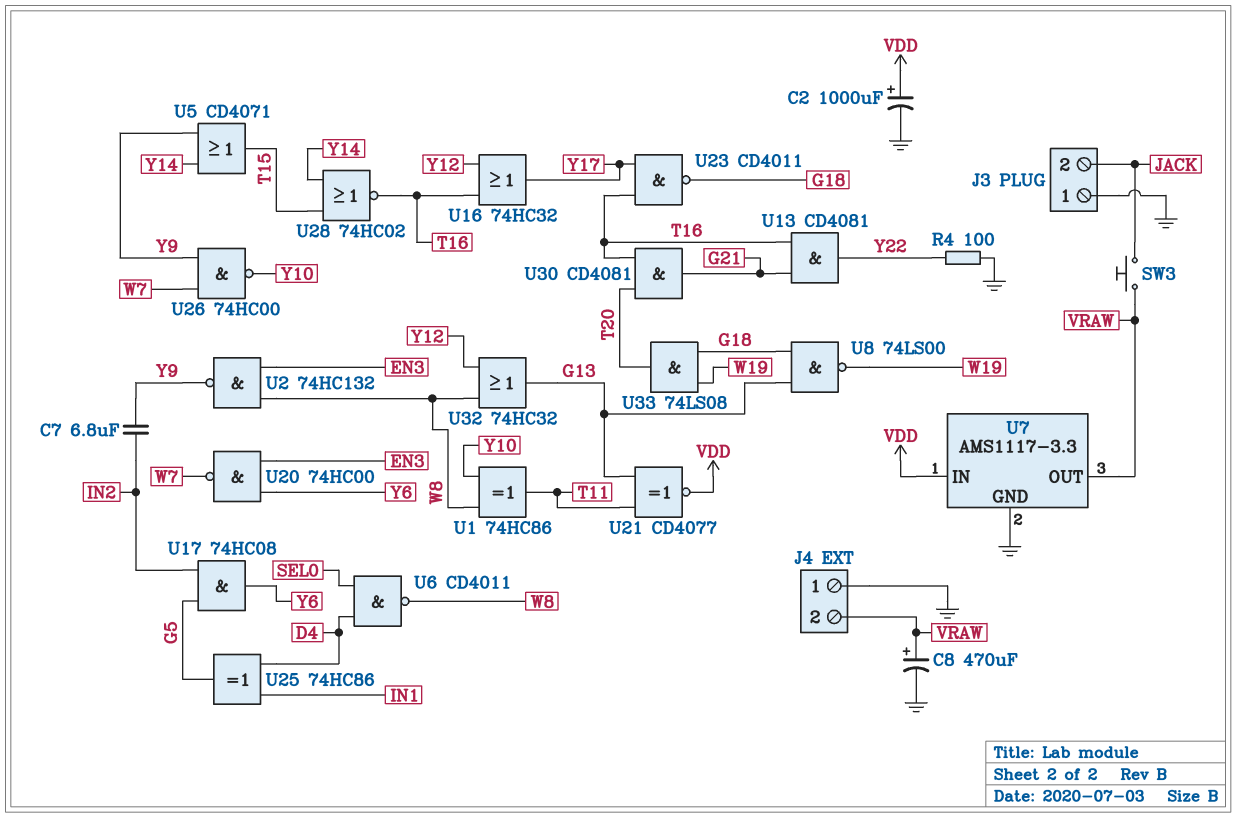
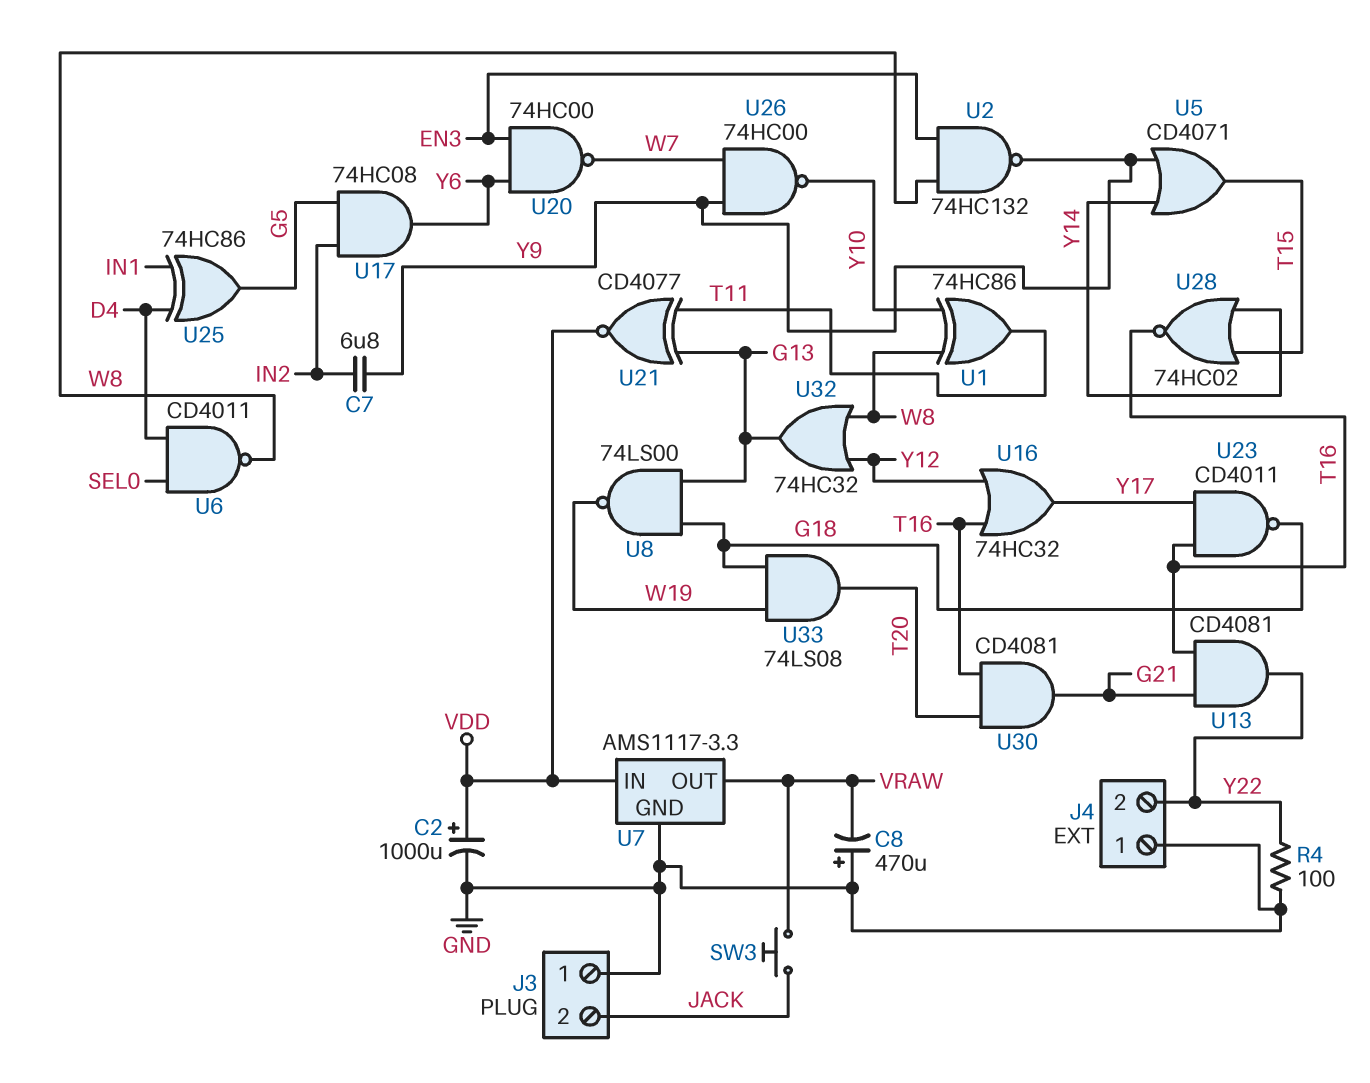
C8: 470uF (plus VRAW, minus GND) -> 470uF (plus GND, minus VRAW)
J4 pin 2: VRAW -> Y22

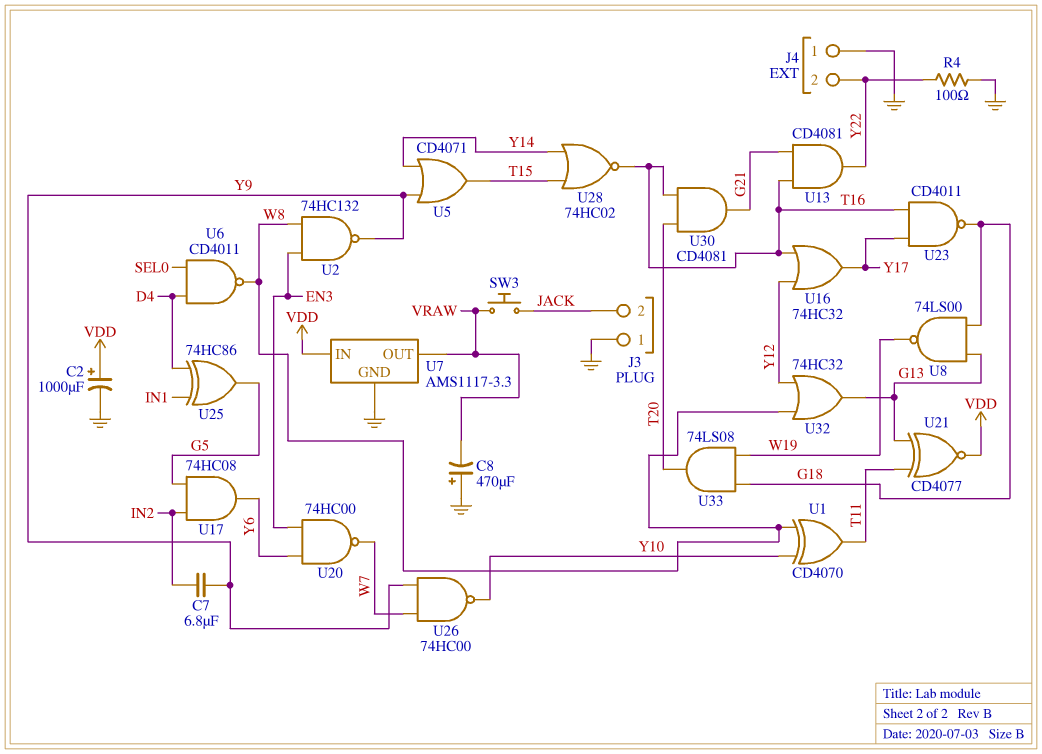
U1: XOR 74HC86 (in W8, in Y10, out T11) -> XOR CD4070 (in W8, in Y10, out T11)

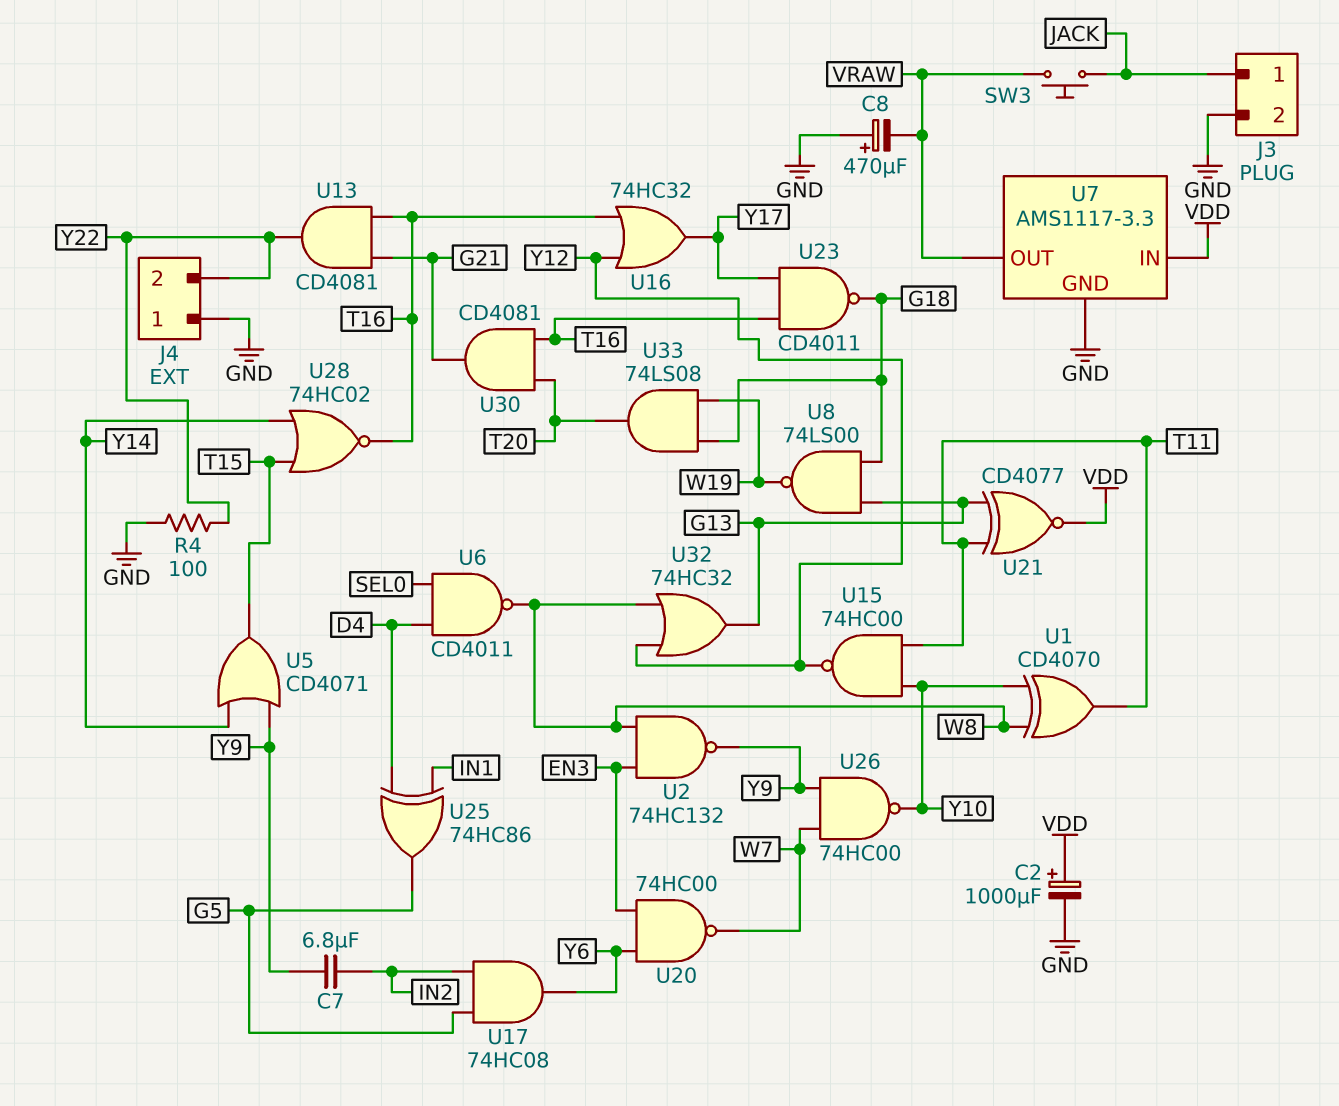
J3 pin 1: GND -> JACK
J3 pin 2: JACK -> GND
U15: none -> NAND 74HC00 (in T11, in Y10, out Y12)

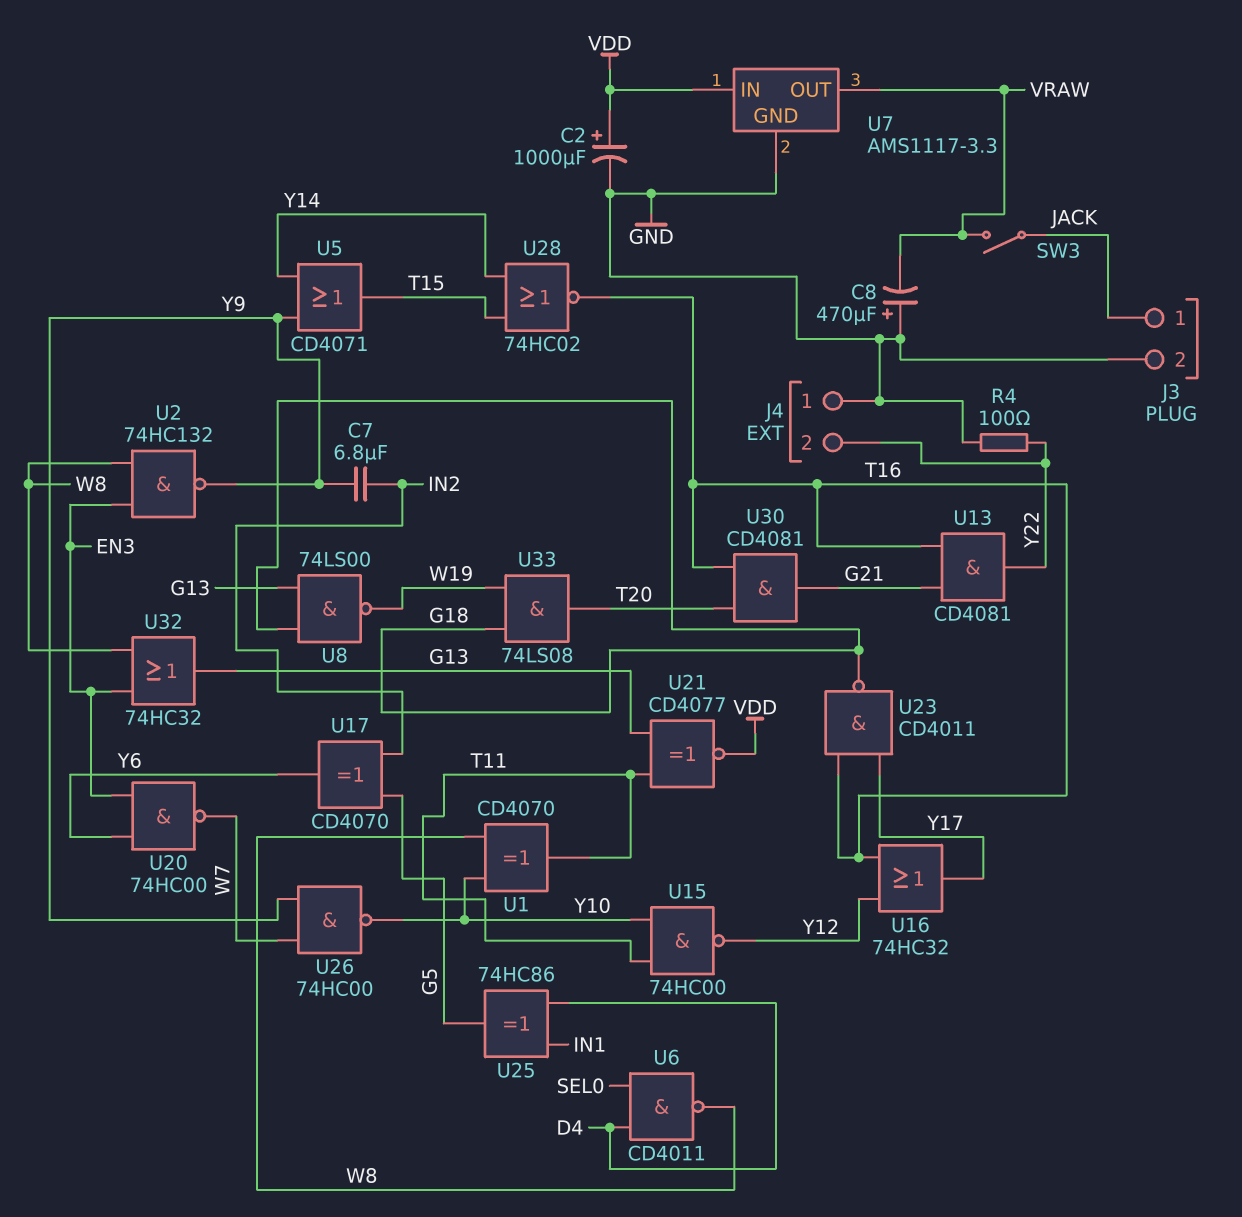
SW3: button (JACK, VRAW) -> switch (JACK, VRAW)
U17: AND 74HC08 (in G5, in IN2, out Y6) -> XOR CD4070 (in G5, in IN2, out Y6)
U32: OR 74HC32 (in W8, in Y12, out G13) -> OR 74HC32 (in EN3, in W8, out G13)

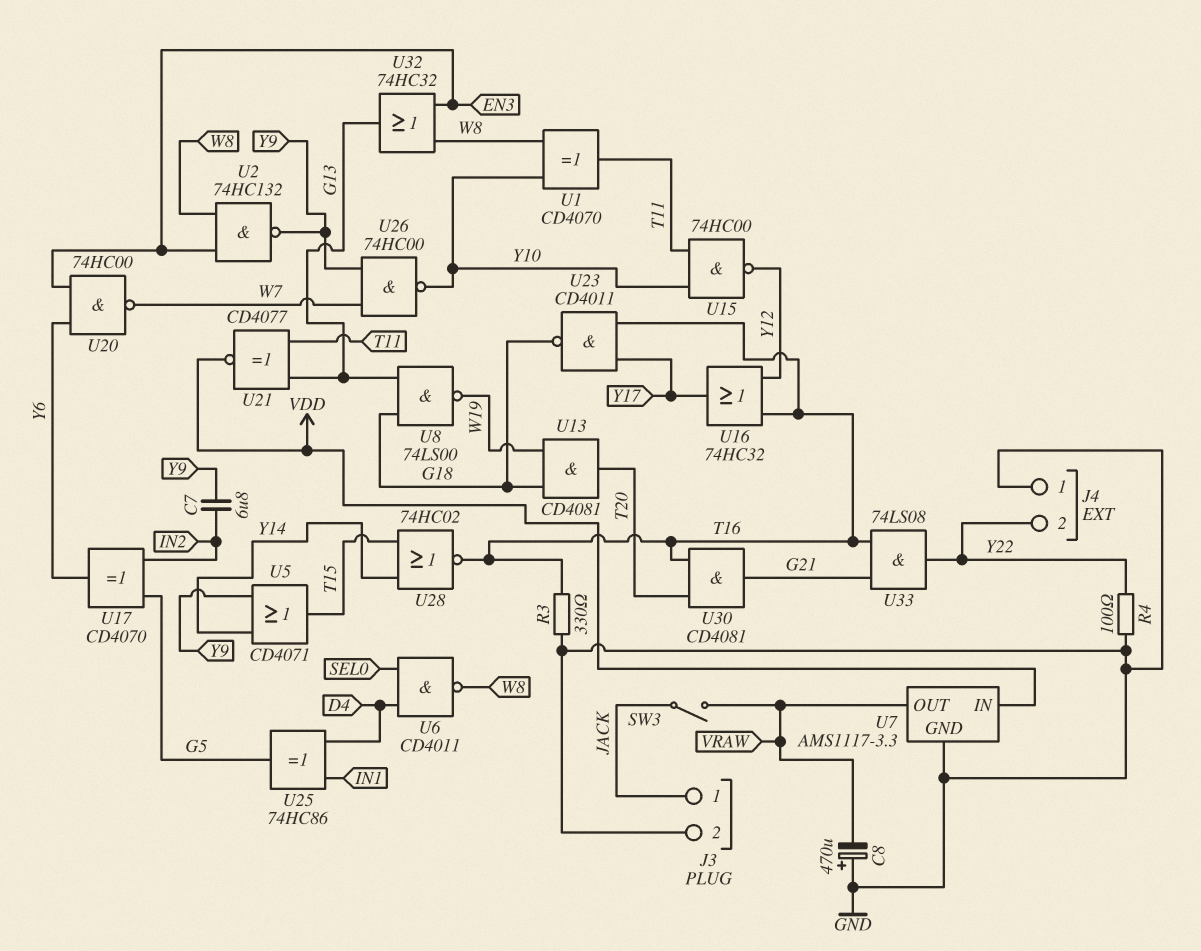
C2: 1000uF (plus VDD, minus GND) -> none
R3: none -> 330 (GND, T16)
U13: AND CD4081 (in G21, in T16, out Y22) -> AND CD4081 (in G18, in W19, out T20)
U33: AND 74LS08 (in G18, in W19, out T20) -> AND 74LS08 (in G21, in T16, out Y22)

